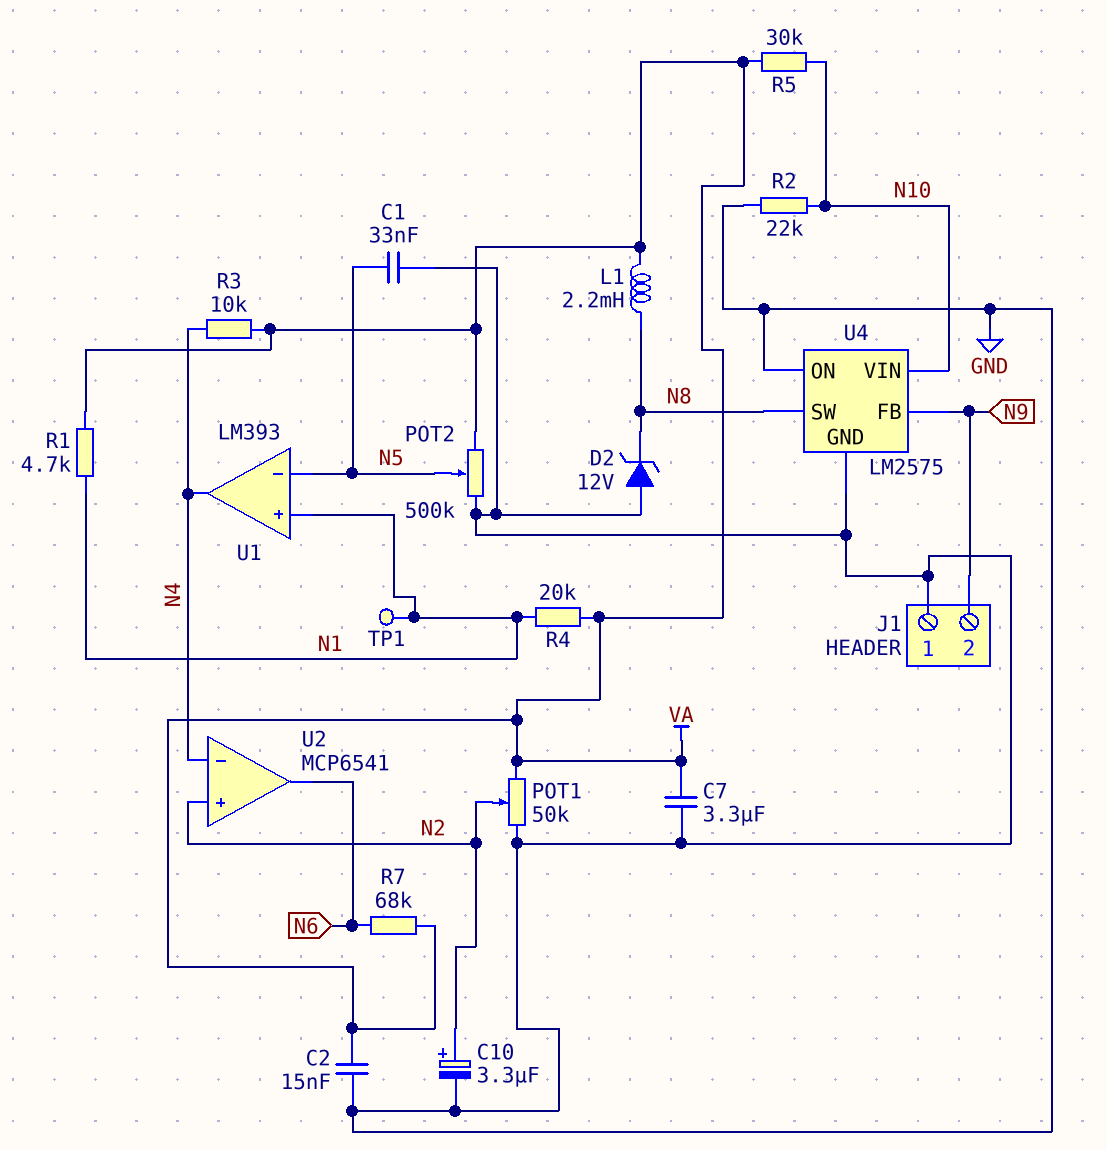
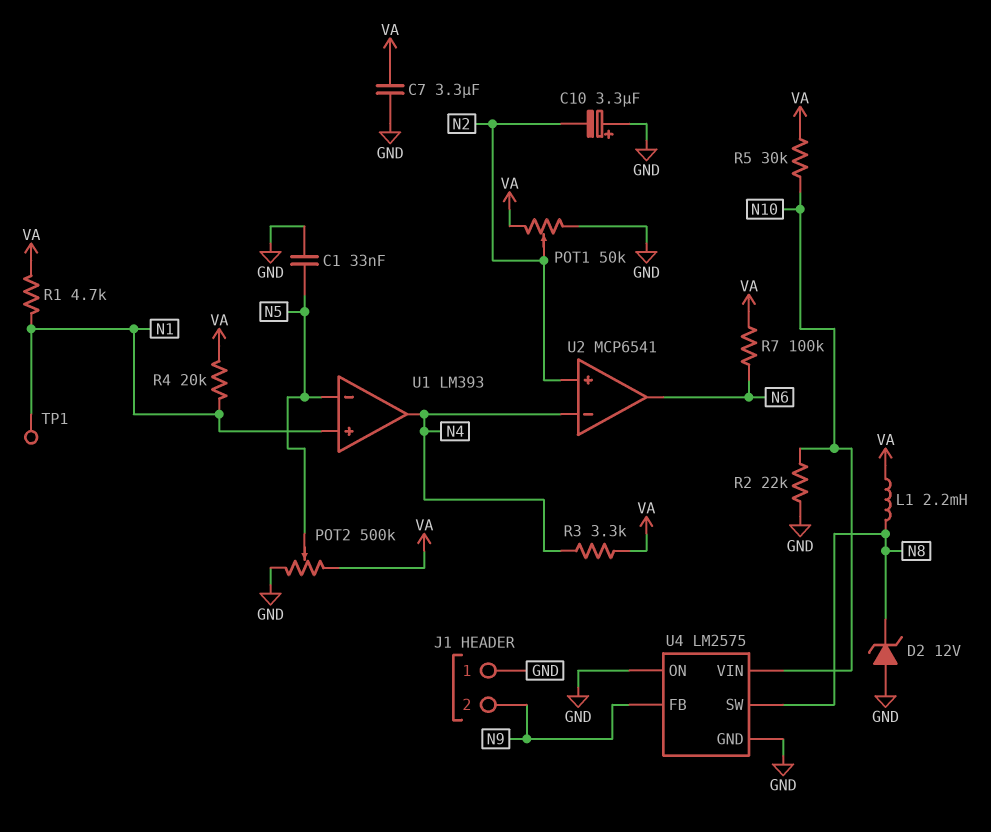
C2: 15nF (GND, VA) -> none
C10: 3.3uF (plus N2, minus GND) -> 3.3uF (plus GND, minus N2)
R3: 10k (N4, VA) -> 3.3k (N4, VA)
R7: 68k (N6, VA) -> 100k (N6, VA)

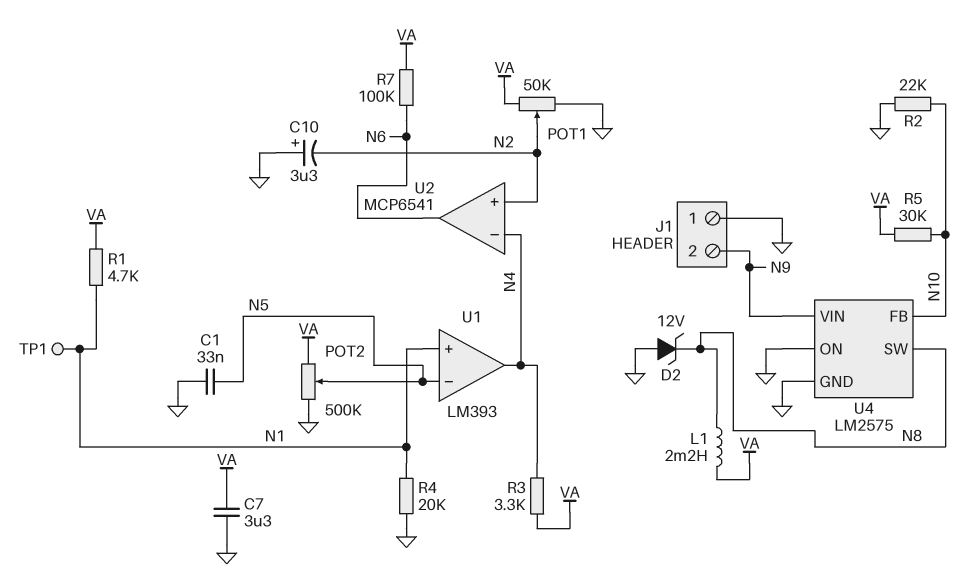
R4: 20k (N1, VA) -> 20k (GND, N1)
U4 pin FB: N9 -> N10
U4 pin VIN: N10 -> N9

